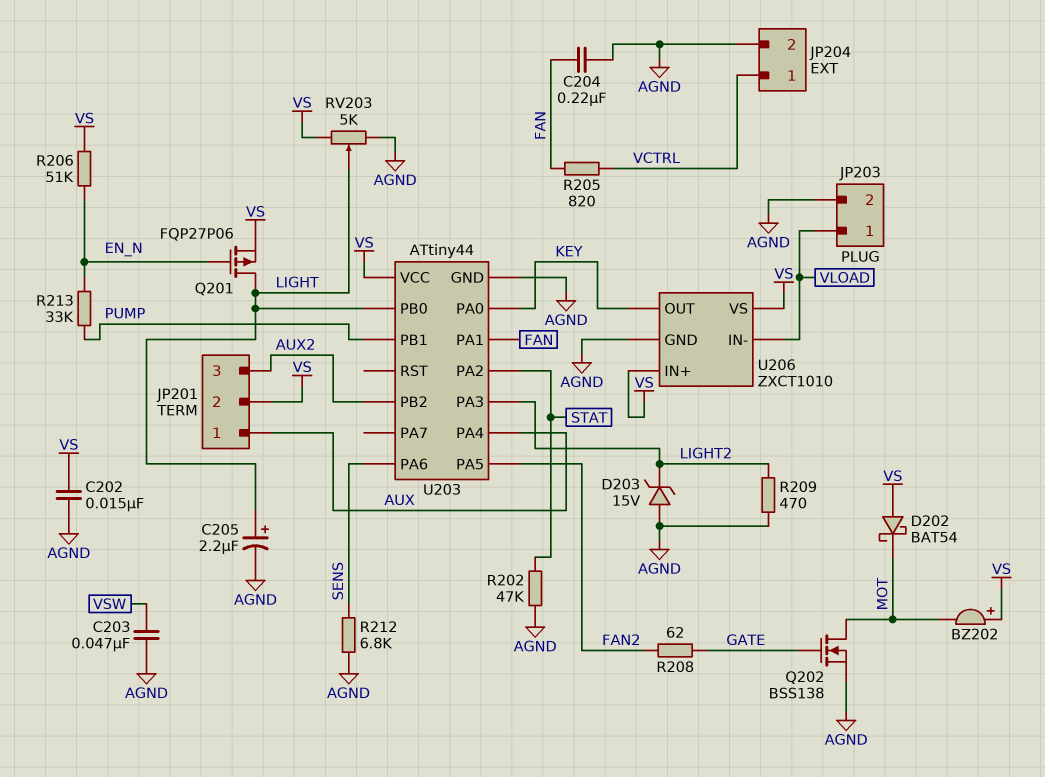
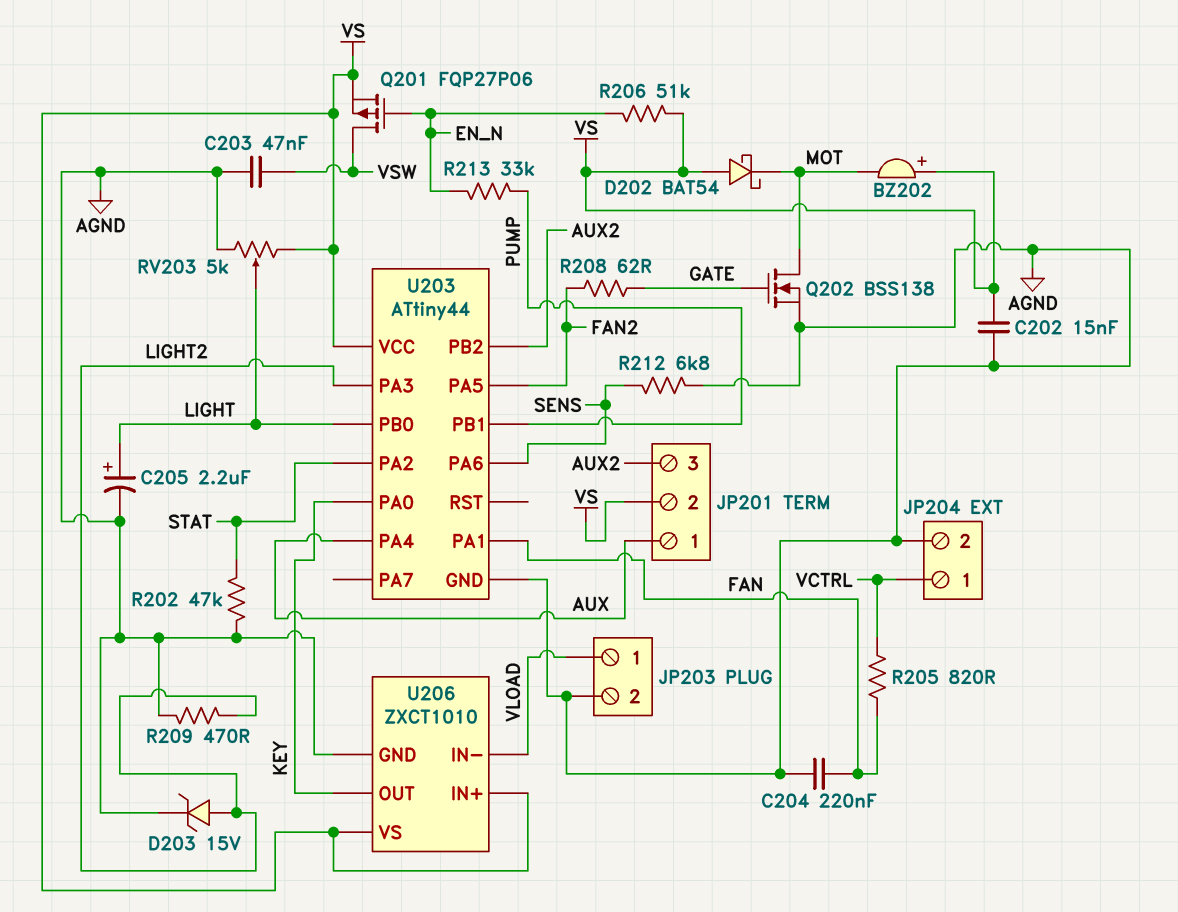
D203: zener 15V (A AGND, K LIGHT2) -> zener 15V (A LIGHT2, K AGND)
Q201: PMOS FQP27P06 (G EN_N, D LIGHT, S VS) -> PMOS FQP27P06 (G EN_N, D VSW, S VS)

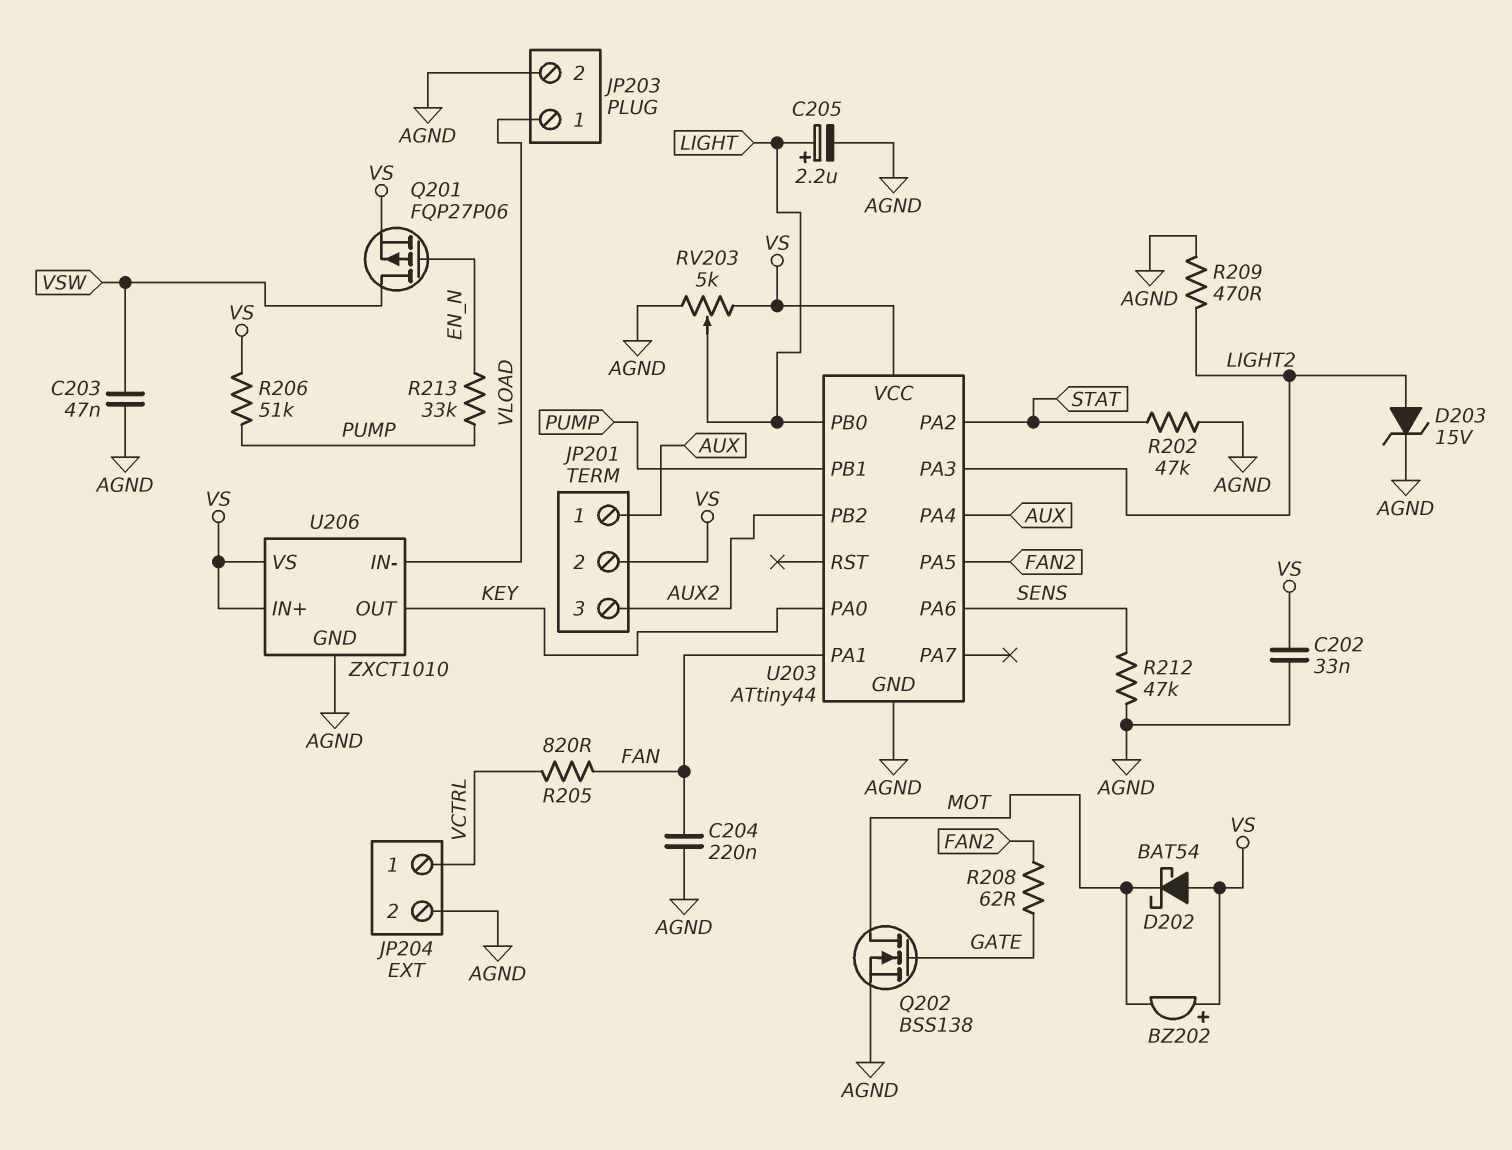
C202: 15nF (AGND, VS) -> 33nF (AGND, VS)
R206: 51k (EN_N, VS) -> 51k (PUMP, VS)
R212: 6.8k (AGND, SENS) -> 47k (AGND, SENS)

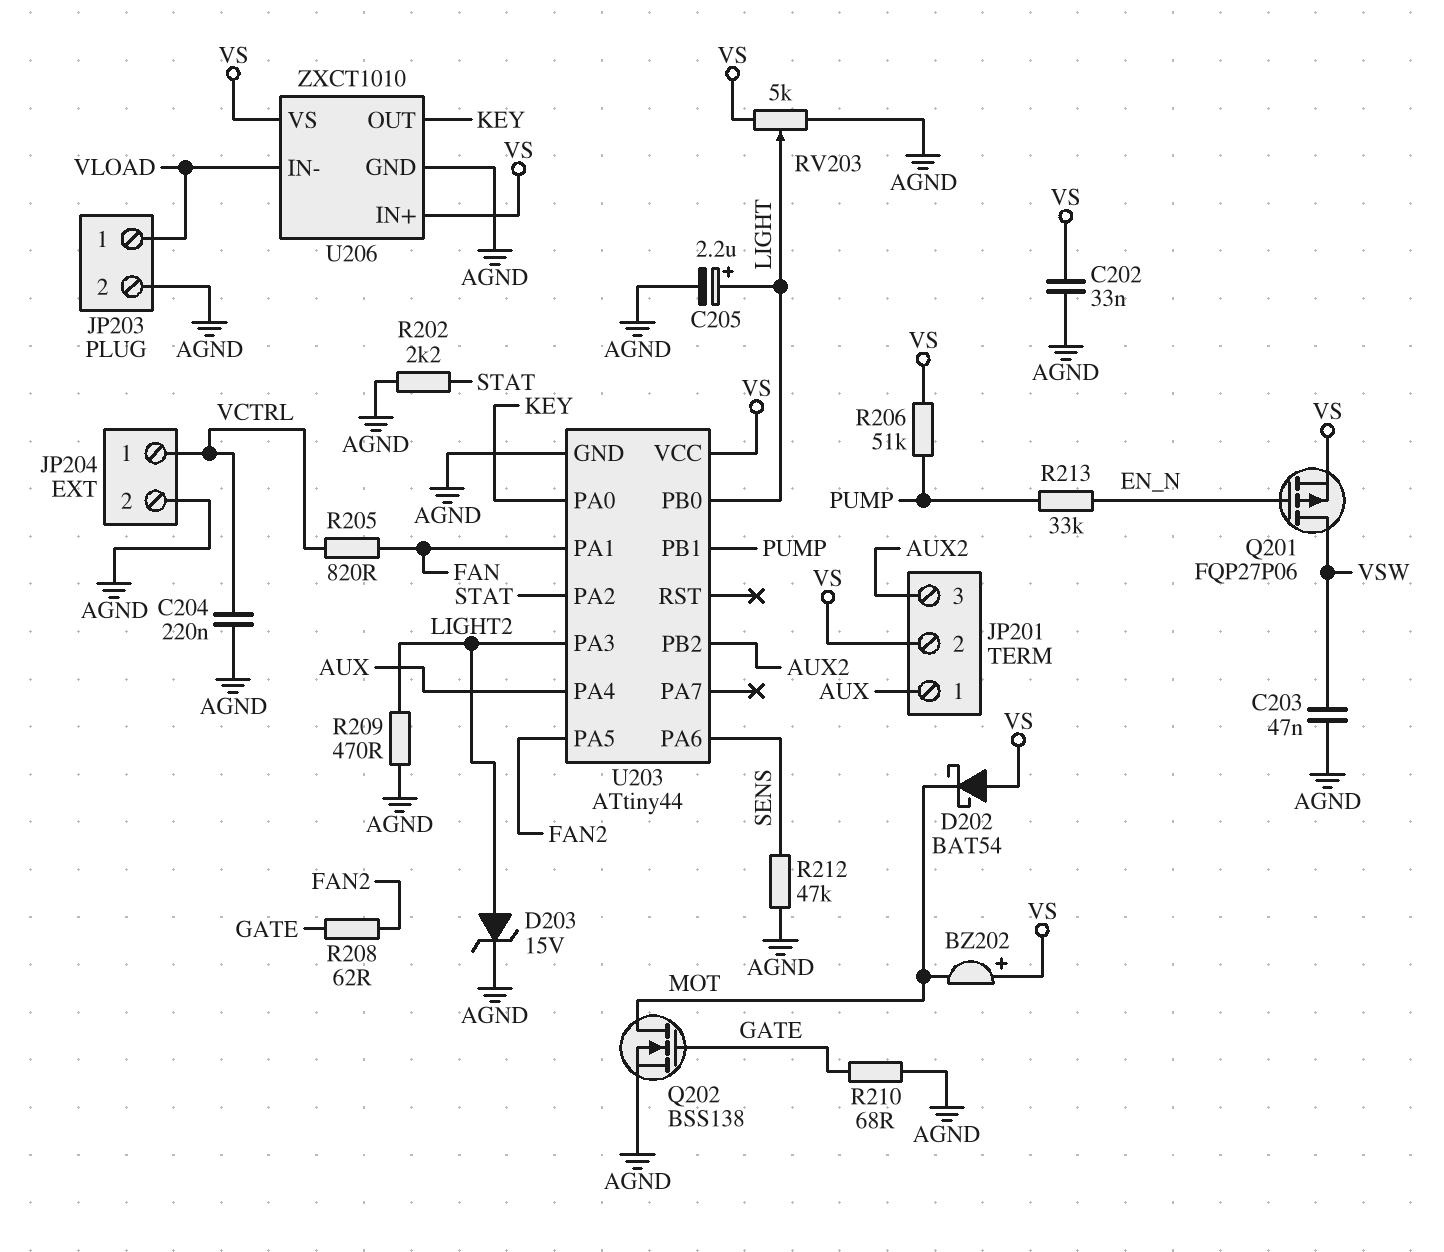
C204: 220nF (AGND, FAN) -> 220nF (AGND, VCTRL)
R202: 47k (AGND, STAT) -> 2.2k (AGND, STAT)
R210: none -> 68 (AGND, GATE)

